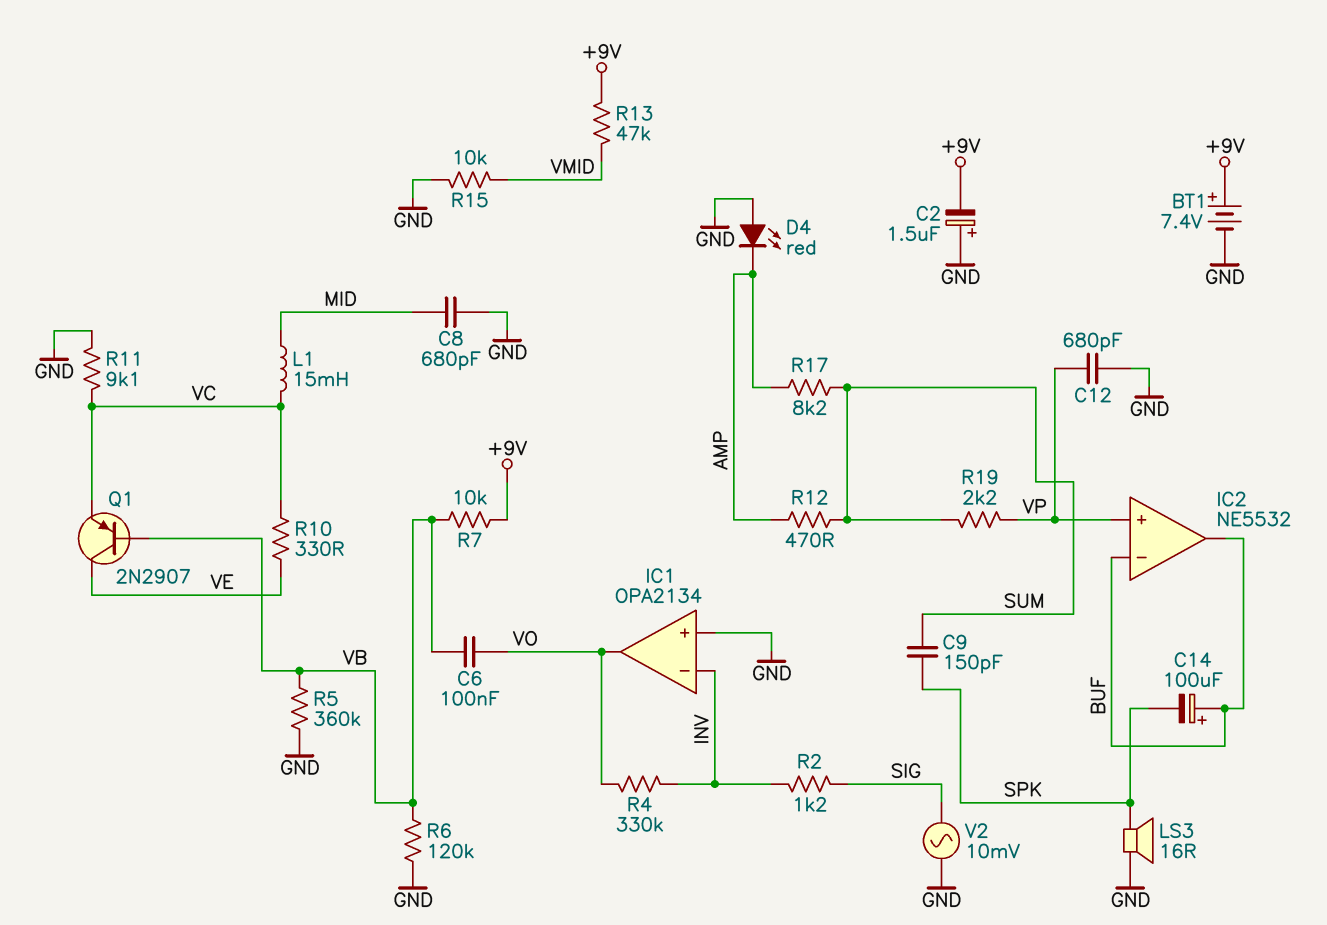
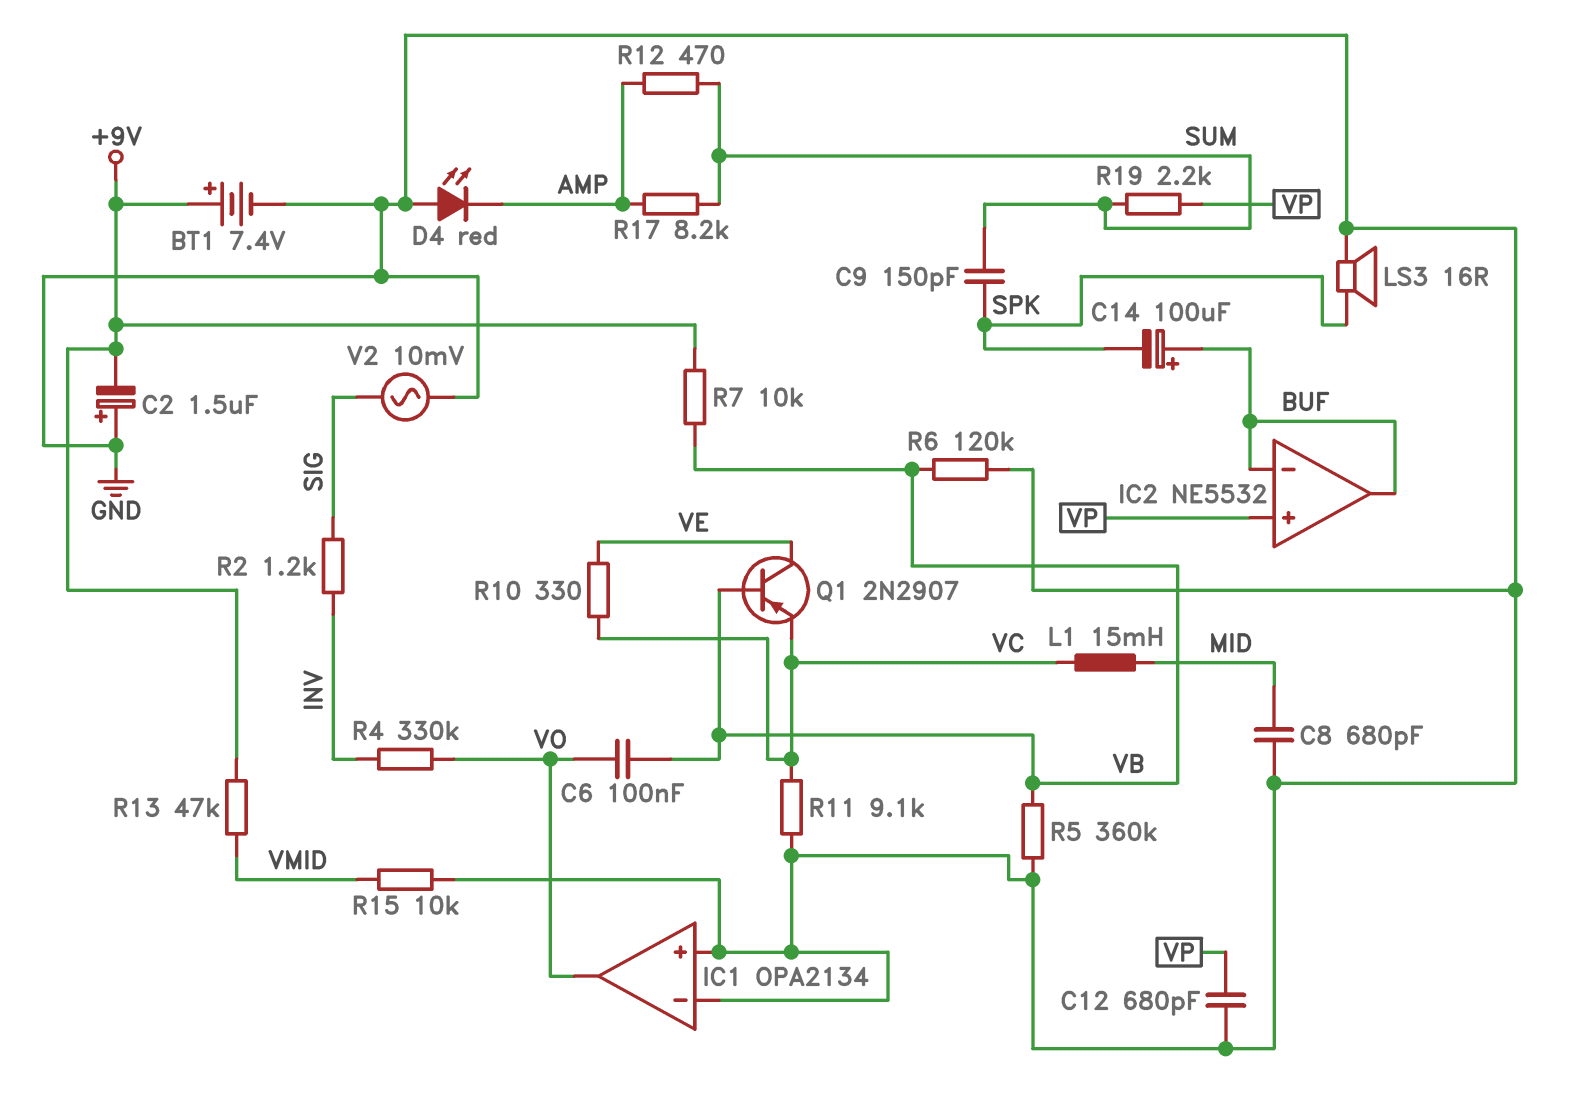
IC1 pin in-: INV -> GND

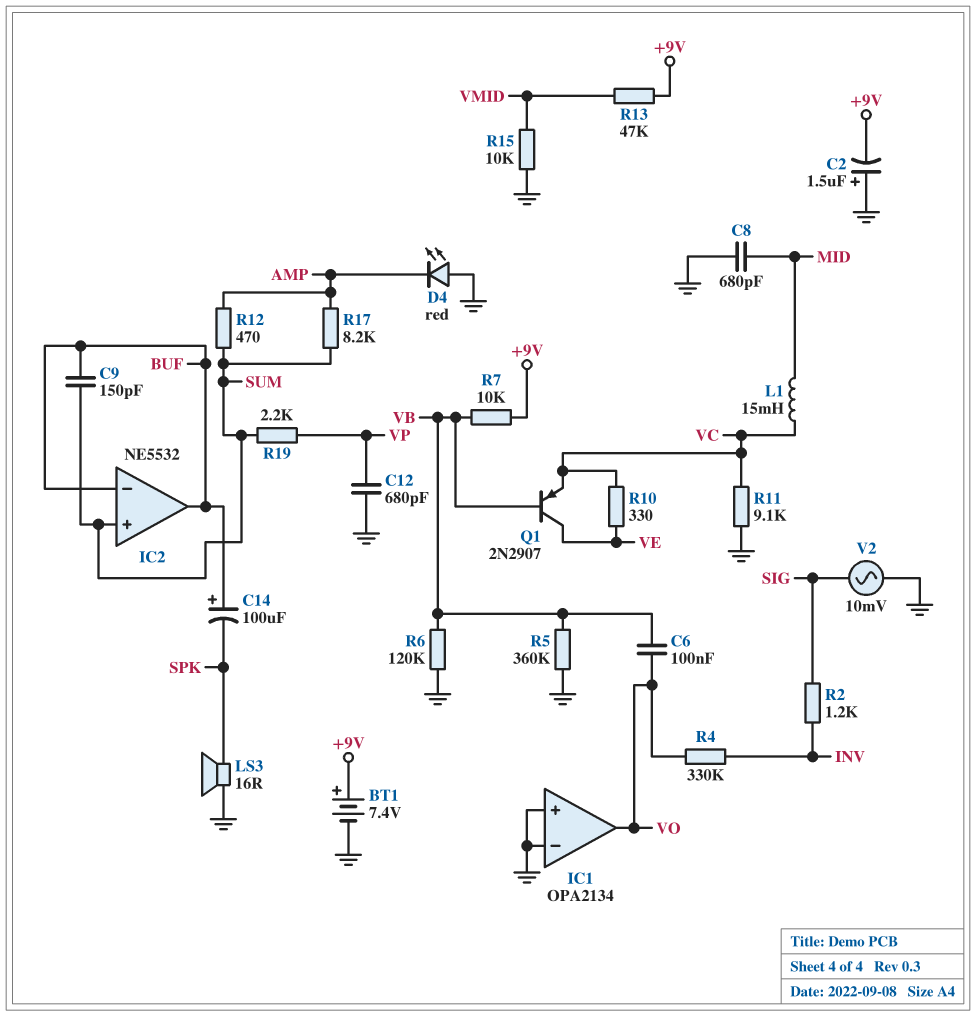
C9: 150pF (SPK, SUM) -> 150pF (BUF, SUM)
IC2 pin in+: VP -> SUM

